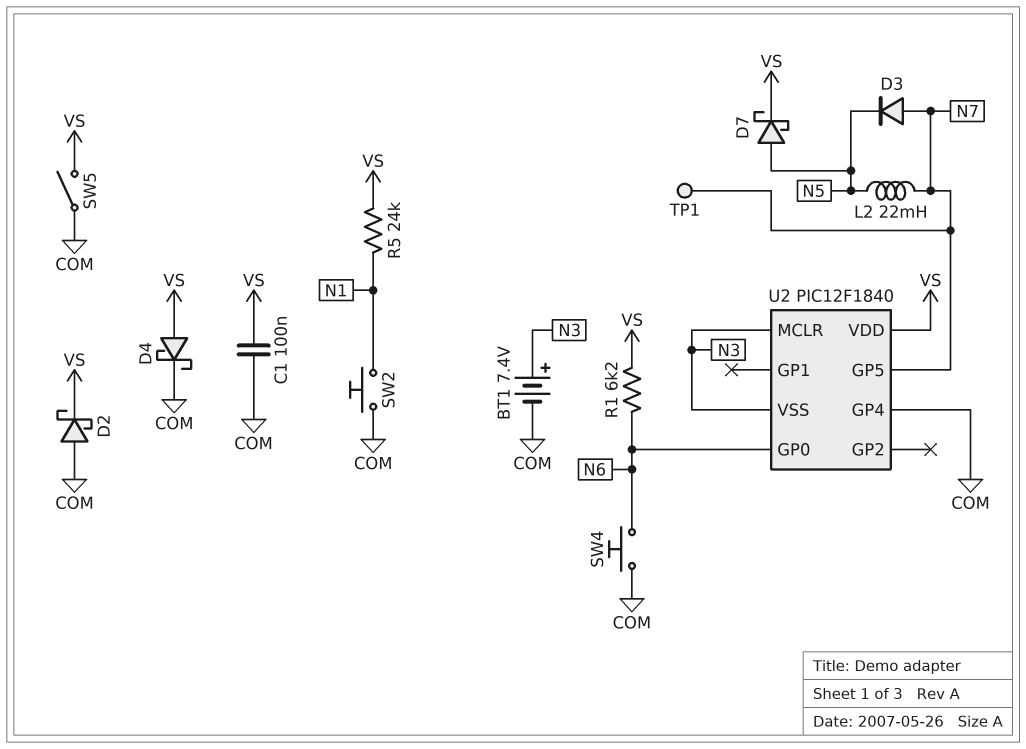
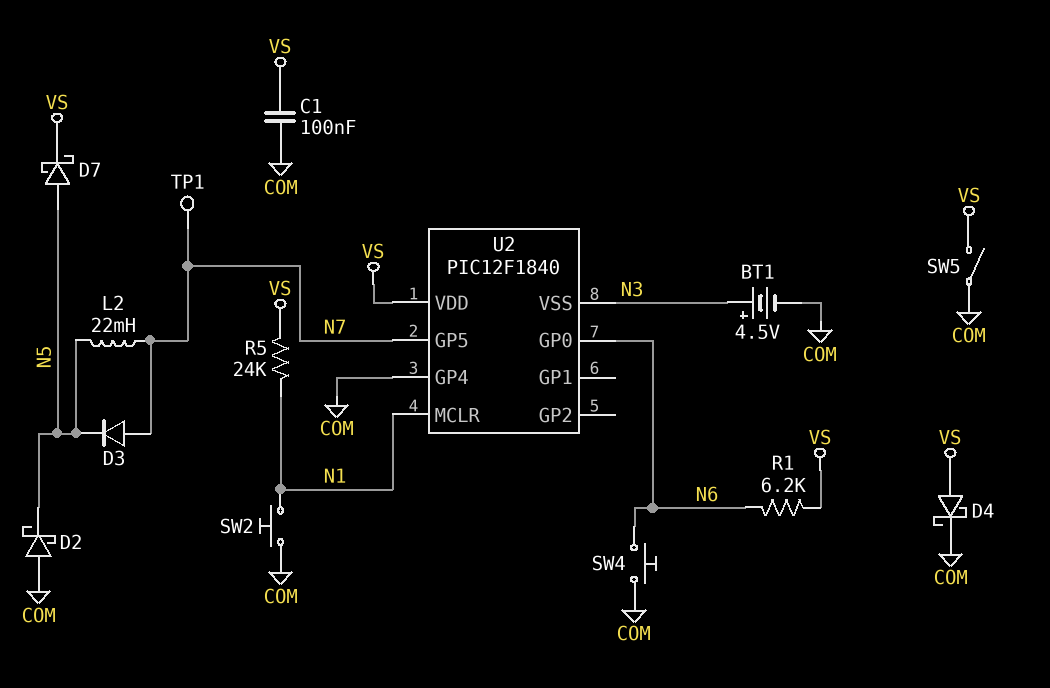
BT1: 7.4V (plus N3, minus COM) -> 4.5V (plus N3, minus COM)
D2: schottky (A COM, K VS) -> schottky (A COM, K N5)
U2 pin MCLR: N3 -> N1

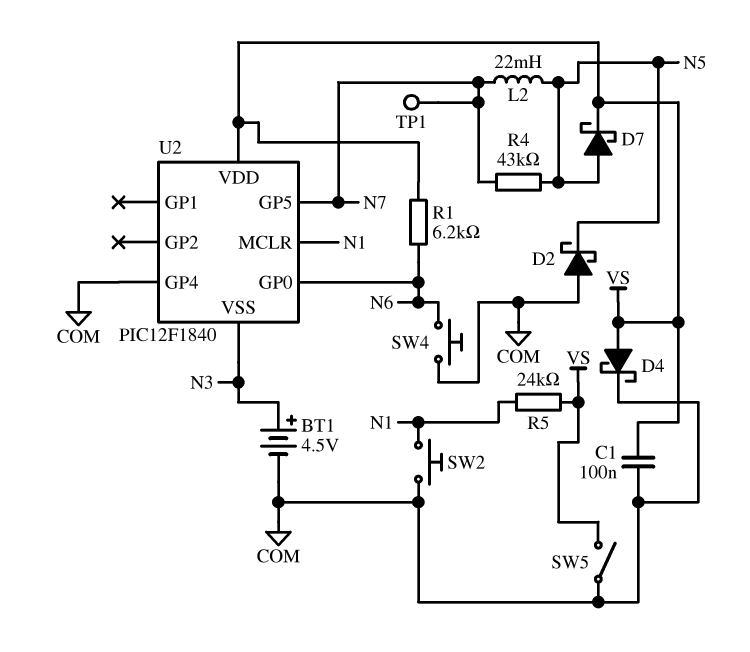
D3: diode (A N7, K N5) -> none
R4: none -> 43k (N5, N7)

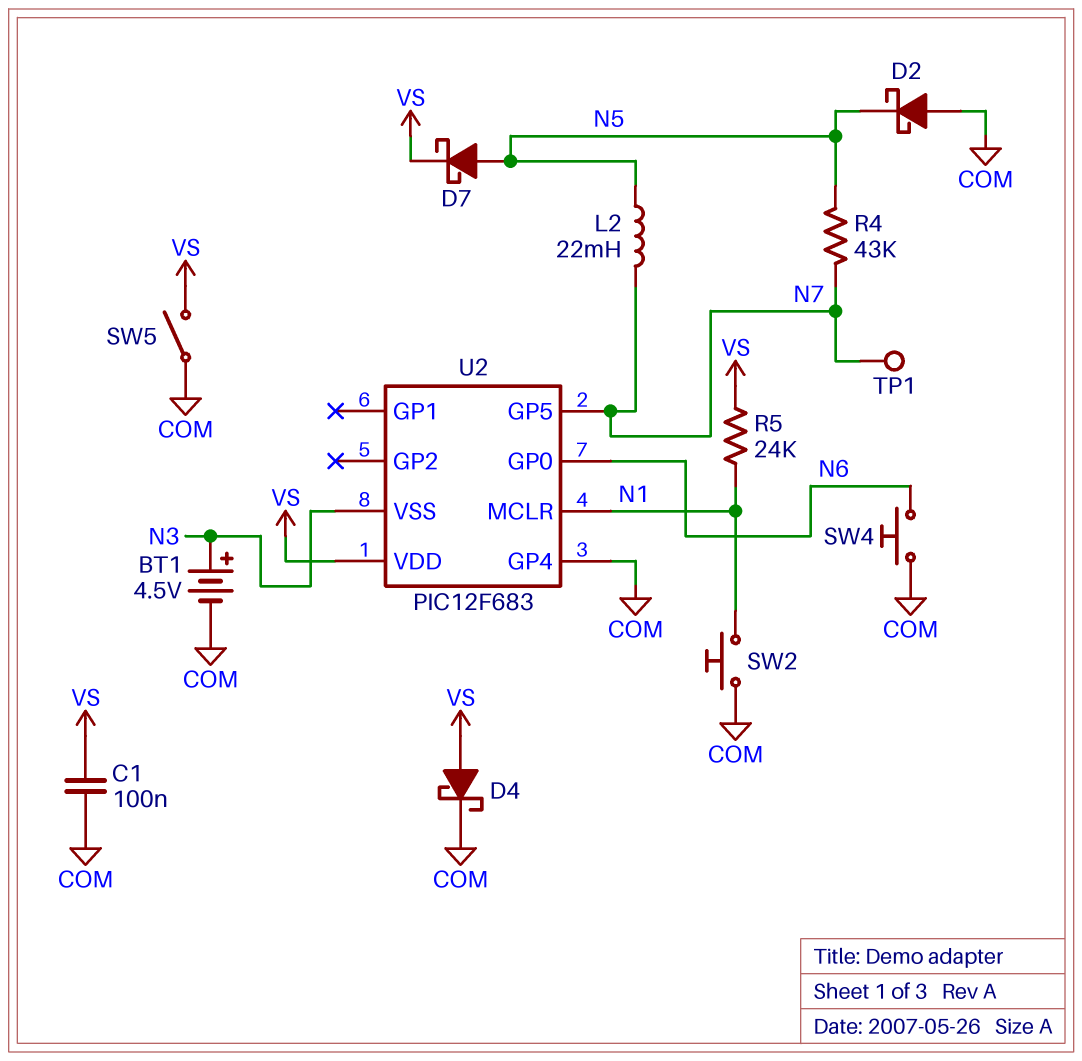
R1: 6.2k (N6, VS) -> none
U2: PIC12F1840 -> PIC12F683

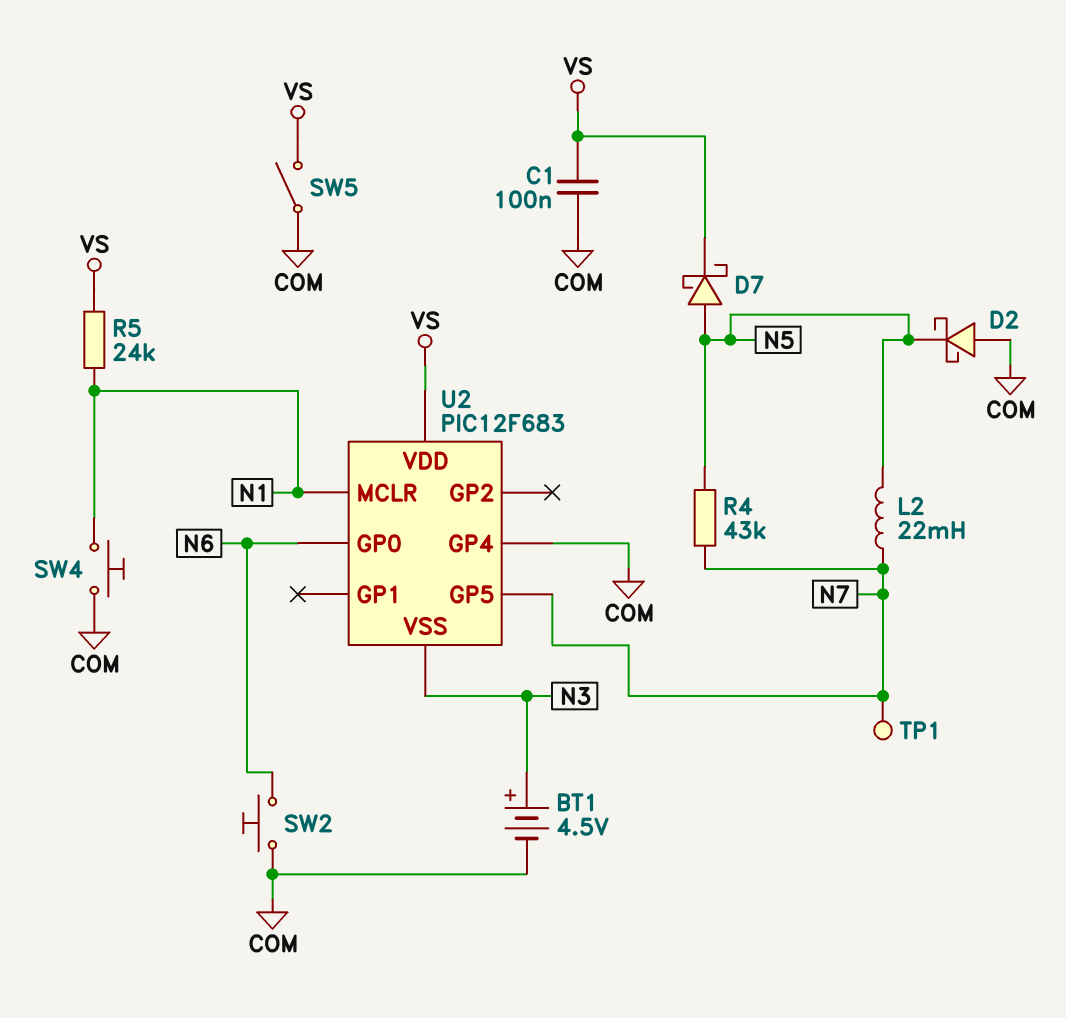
D4: schottky (A VS, K COM) -> none
SW2: button (COM, N1) -> button (COM, N6)
SW4: button (COM, N6) -> button (COM, N1)

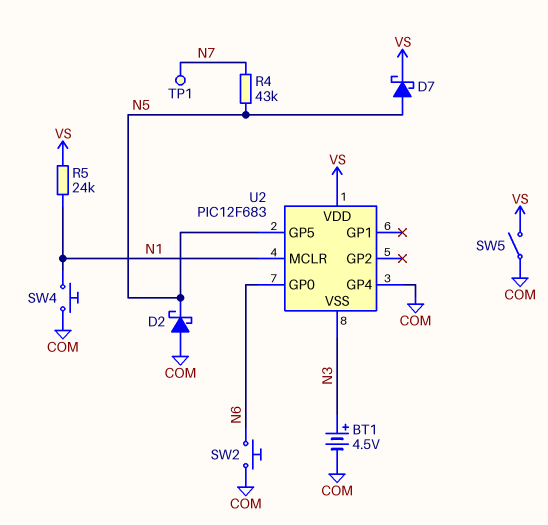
C1: 100nF (COM, VS) -> none
L2: 22mH (N5, N7) -> none
U2 pin GP5: N7 -> N5

